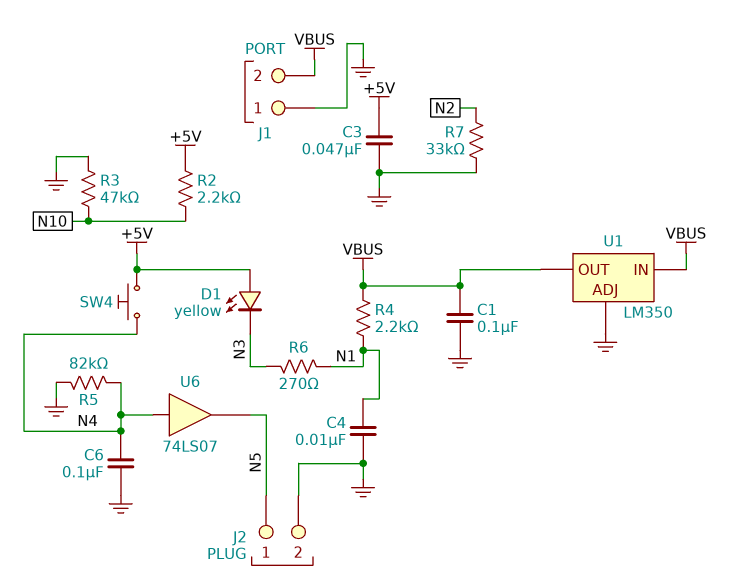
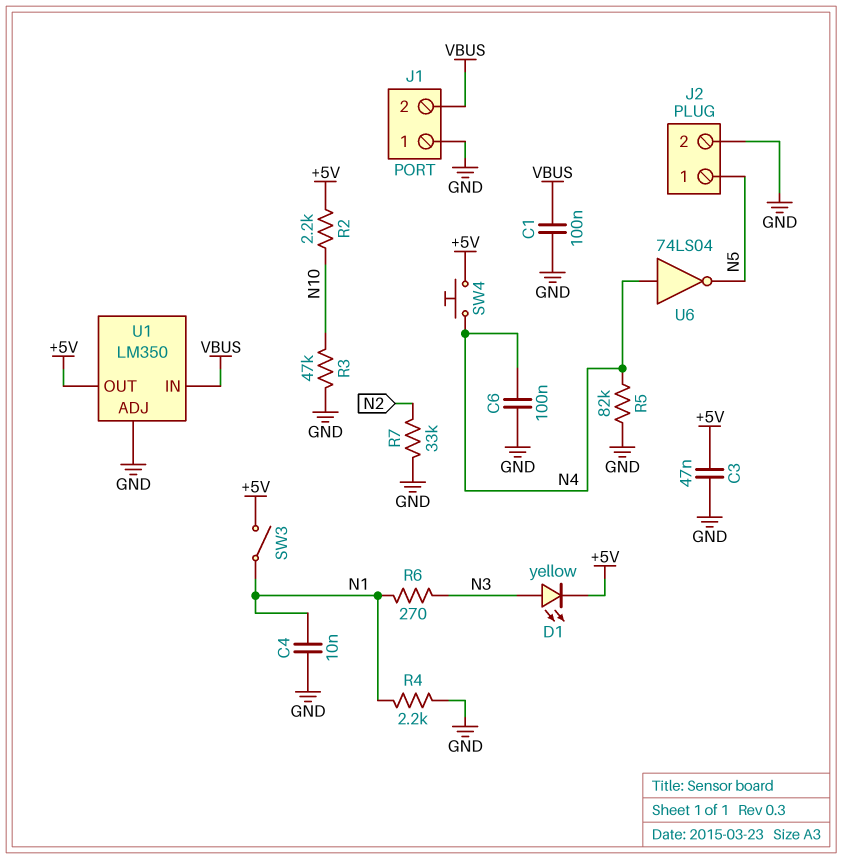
D1: LED yellow (A +5V, K N3) -> LED yellow (A N3, K +5V)
R4: 2.2k (N1, VBUS) -> 2.2k (GND, N1)
SW3: none -> switch (+5V, N1)
U1 pin OUT: VBUS -> +5V
U6: buffer 74LS07 (in N4, out N5) -> NOT 74LS04 (in N4, out N5)

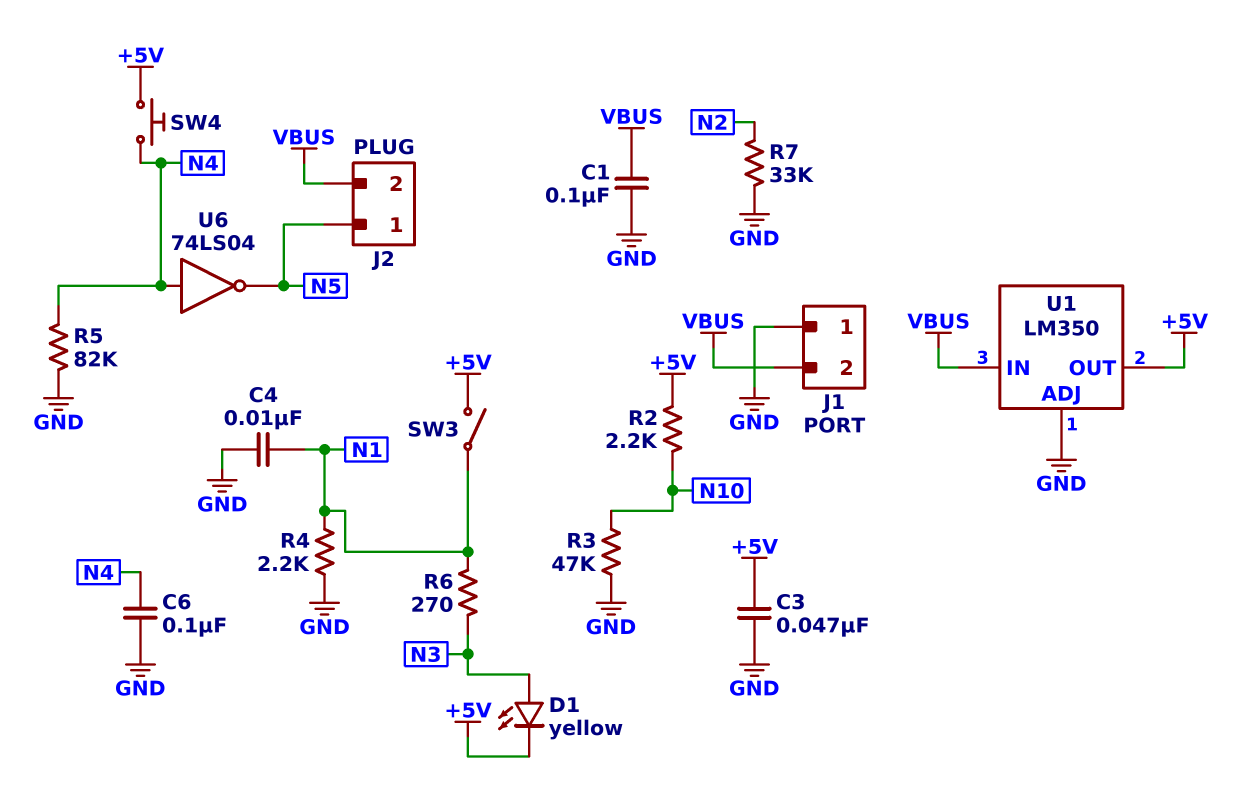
J2 pin 2: GND -> VBUS

